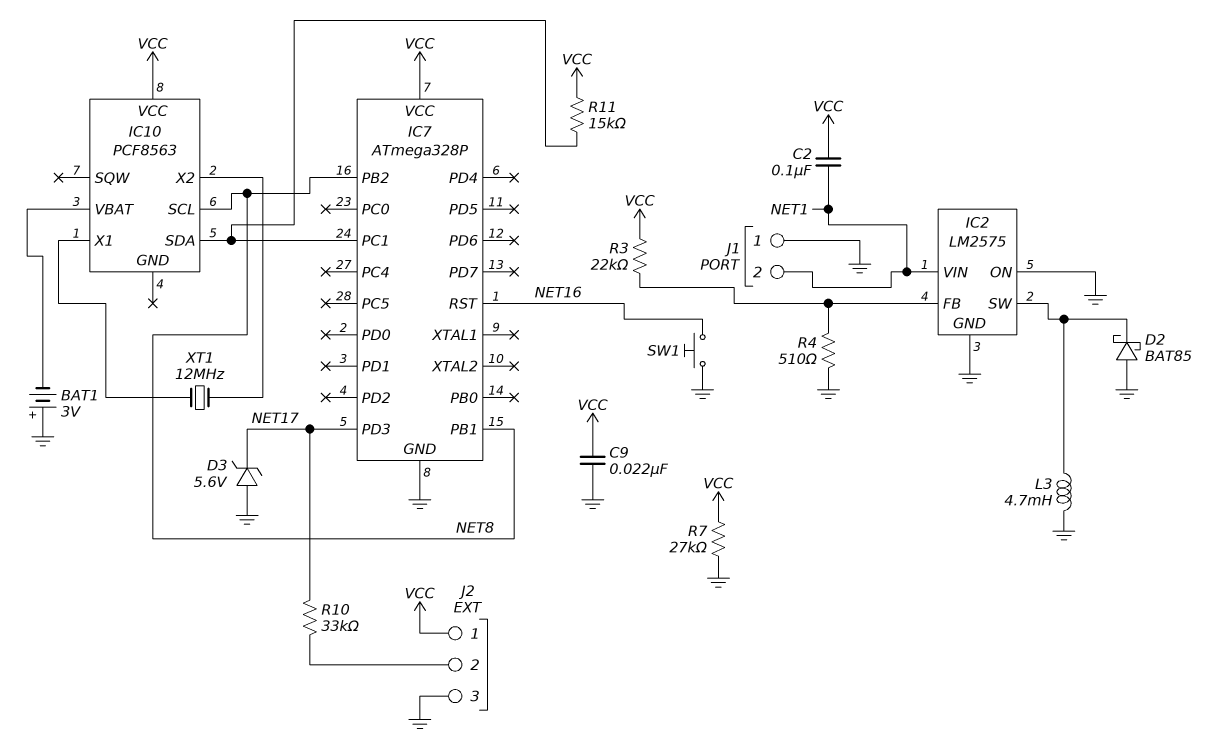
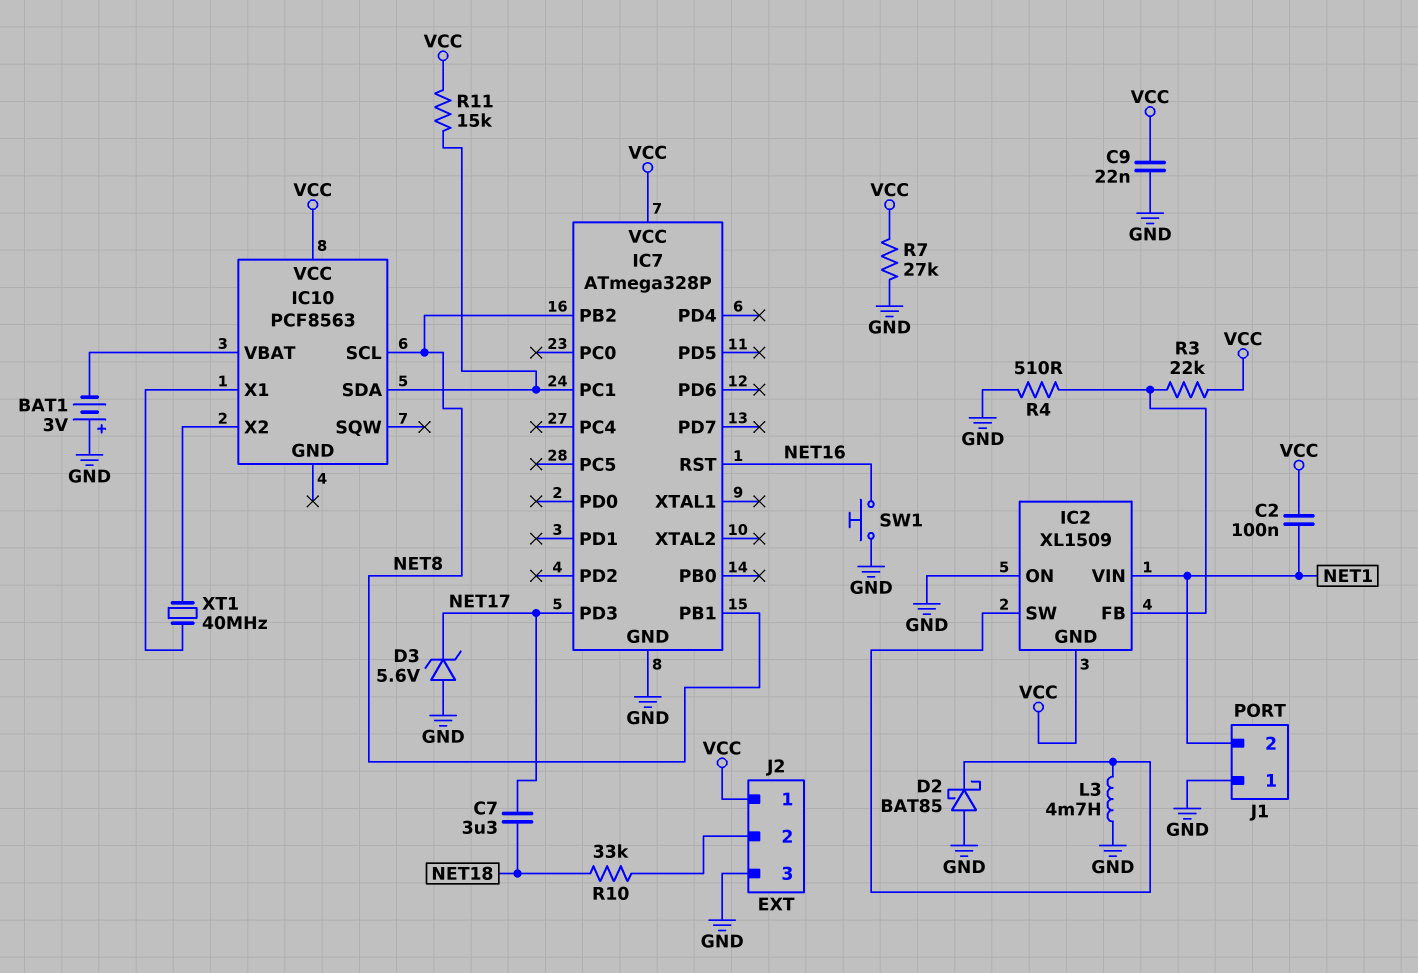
C7: none -> 3.3uF (NET17, NET18)
IC2: LM2575 -> XL1509
IC2 pin GND: GND -> VCC
R10: 33k (J2/2, NET17) -> 33k (J2/2, NET18)
XT1: 12MHz (IC10/X1, IC10/X2) -> 40MHz (IC10/X1, IC10/X2)

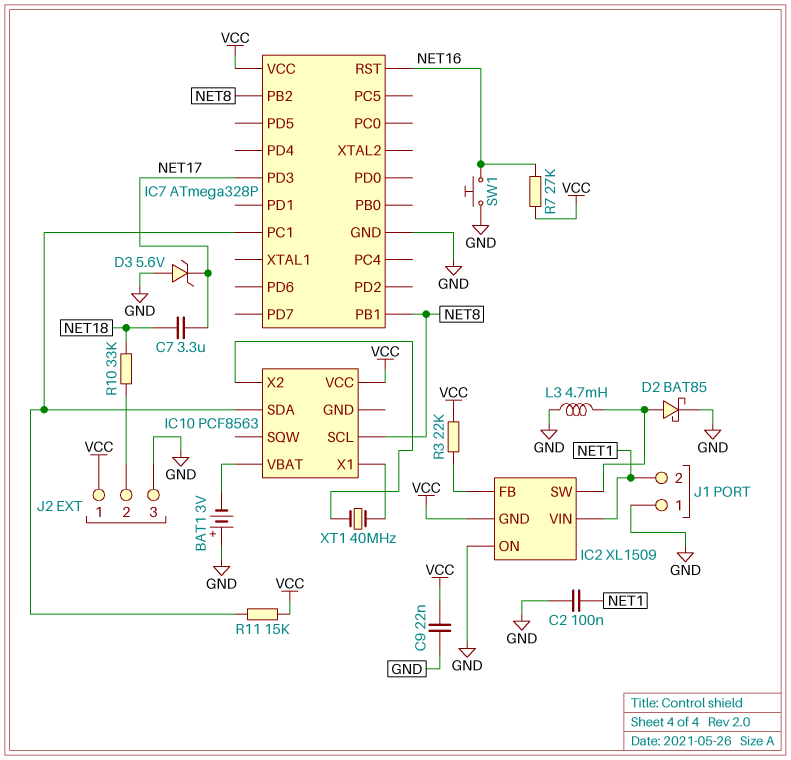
C2: 100nF (NET1, VCC) -> 100nF (GND, NET1)
D2: schottky BAT85 (A GND, K IC2/SW) -> schottky BAT85 (A IC2/SW, K GND)
R4: 510 (GND, IC2/FB) -> none
R7: 27k (GND, VCC) -> 27k (NET16, VCC)

